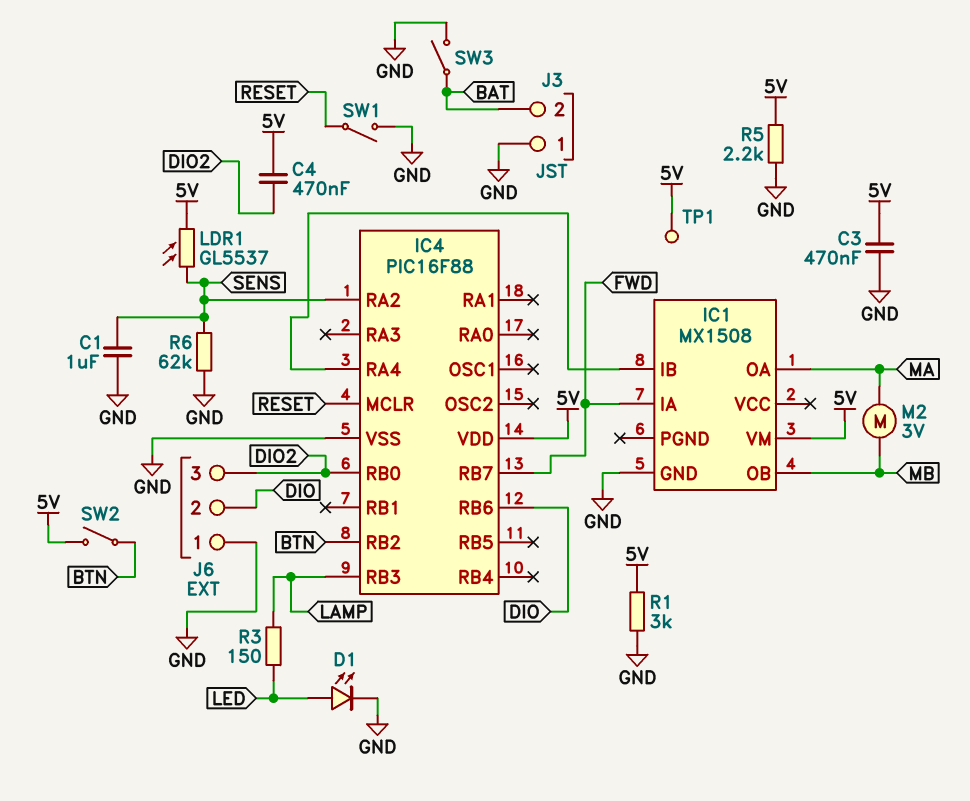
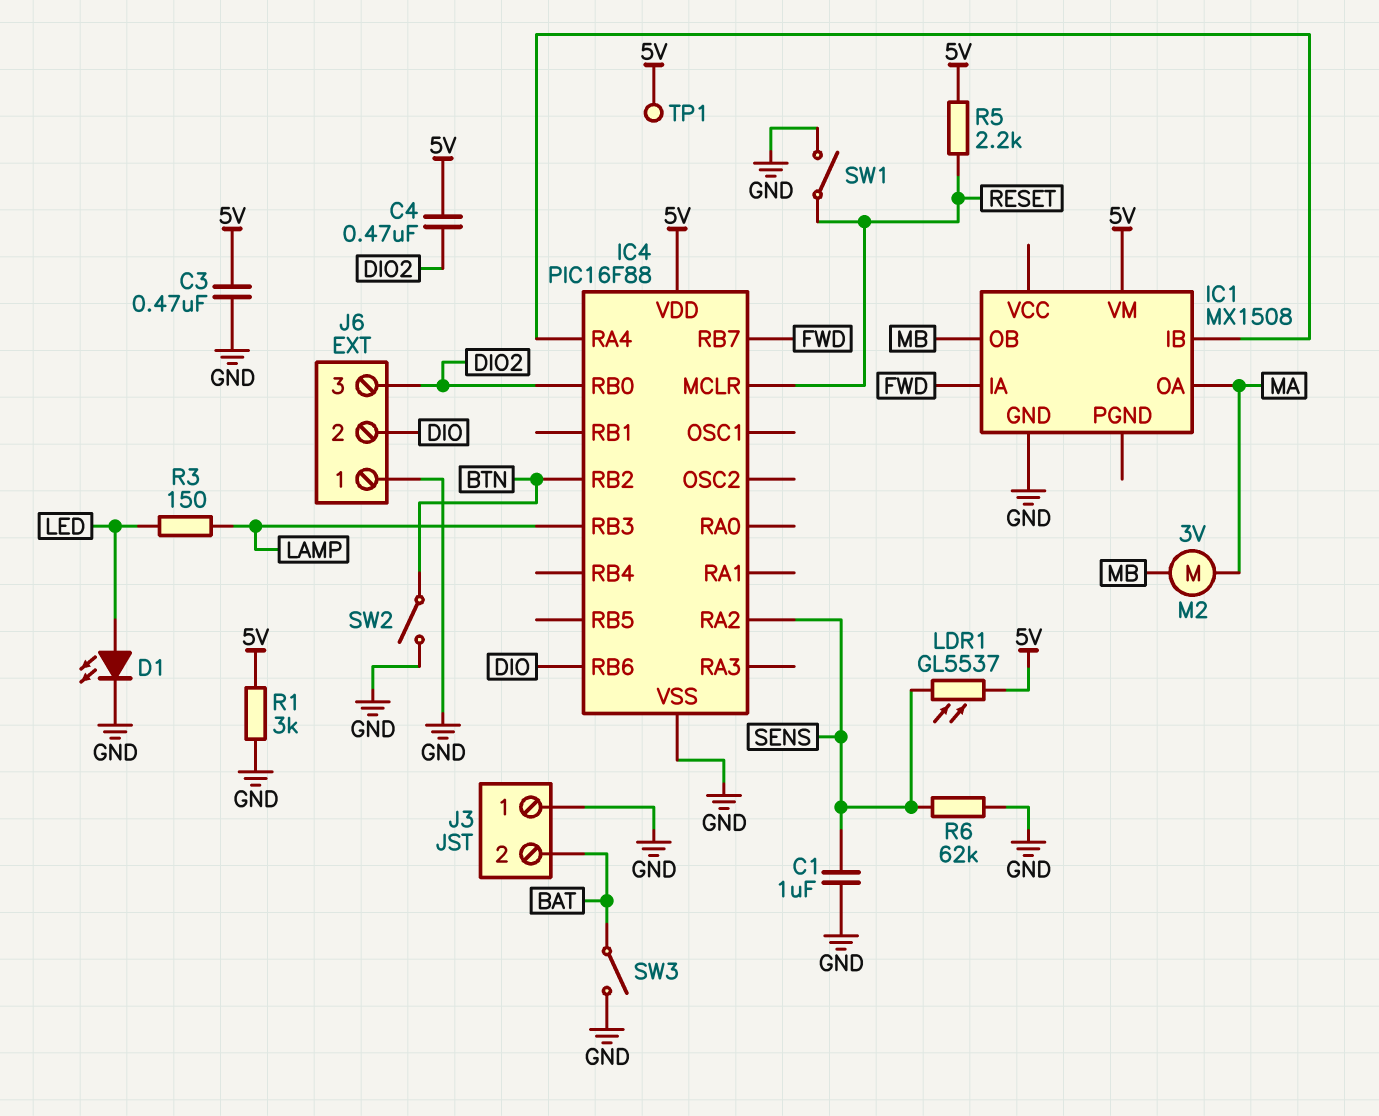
R5: 2.2k (5V, GND) -> 2.2k (5V, RESET)
SW2: switch (5V, BTN) -> switch (BTN, GND)

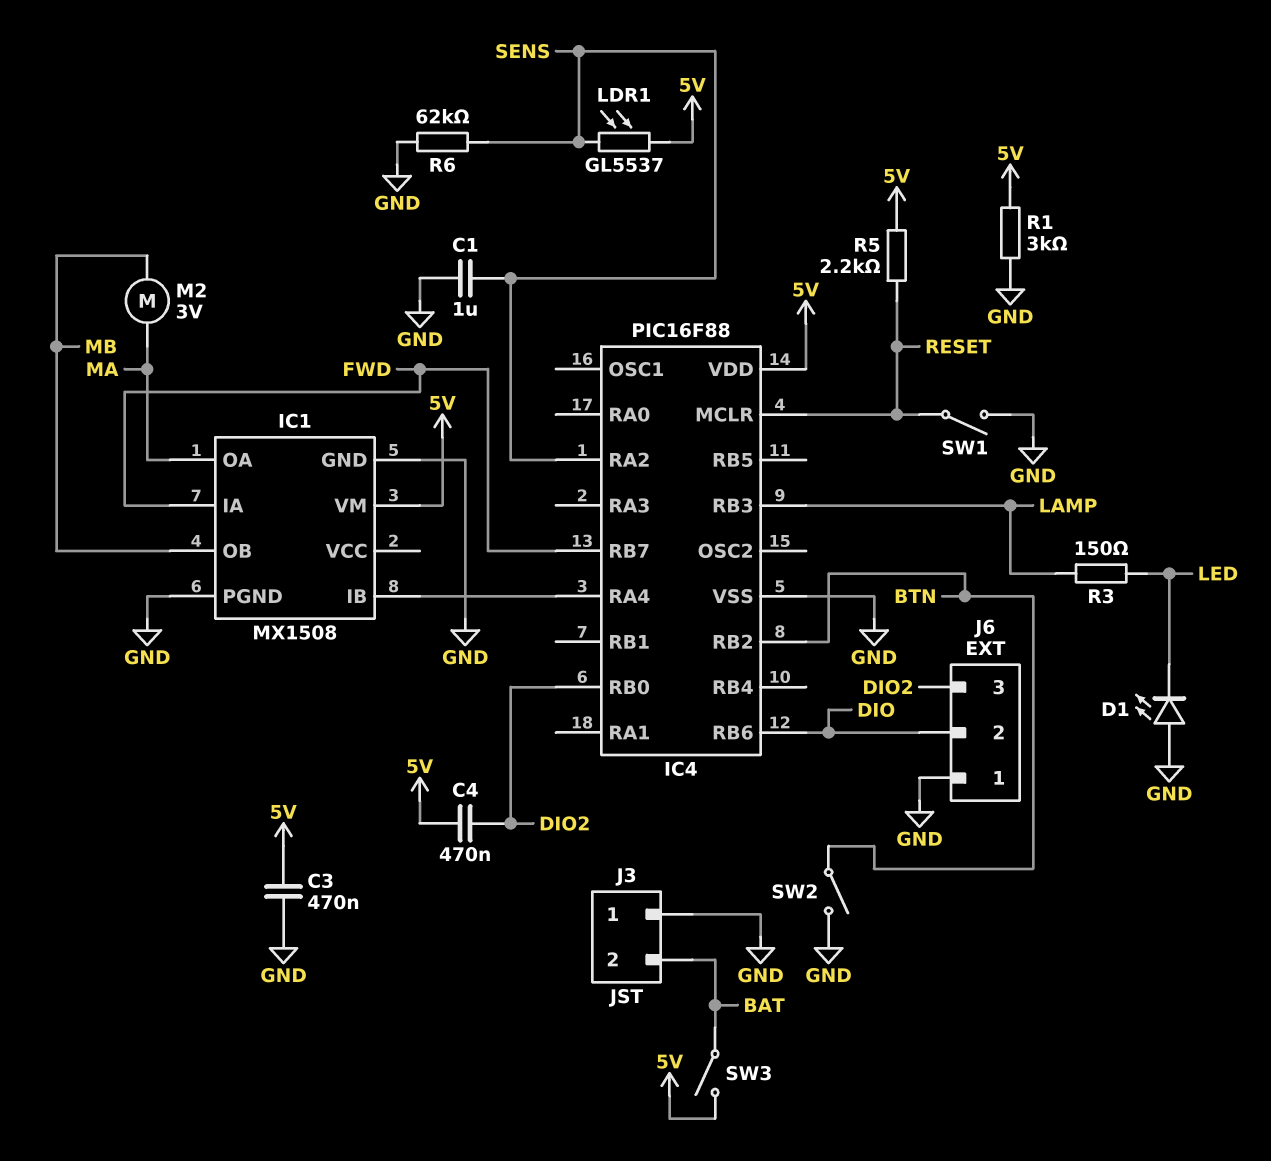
D1: LED (A LED, K GND) -> LED (A GND, K LED)
IC1 pin PGND: none -> GND
SW3: switch (BAT, GND) -> switch (5V, BAT)
TP1: test point (5V) -> none

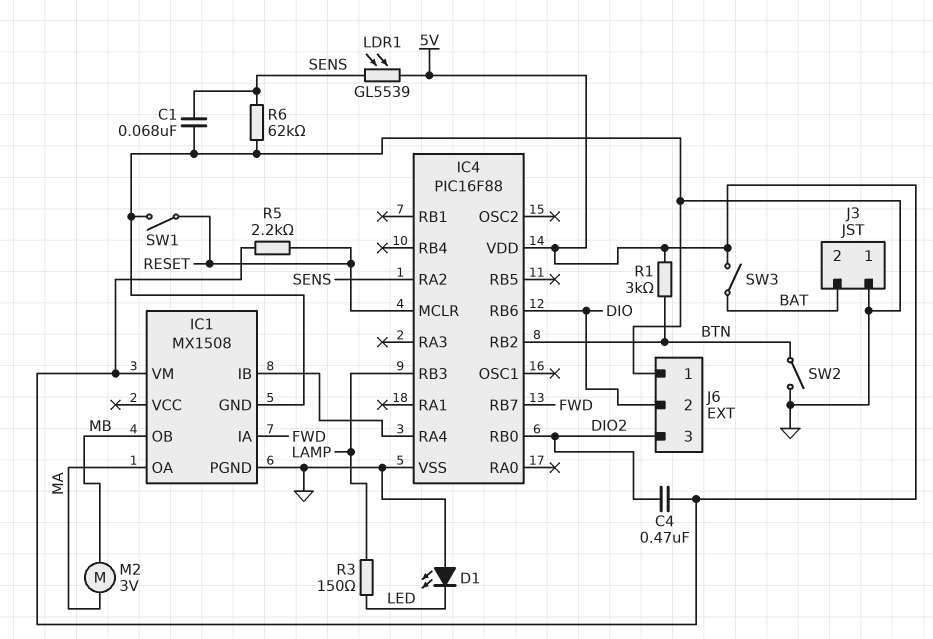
C1: 1uF (GND, SENS) -> 68nF (GND, SENS)
C3: 470nF (5V, GND) -> none
LDR1: GL5537 (5V, SENS) -> GL5539 (5V, SENS)
R1: 3k (5V, GND) -> 3k (5V, BTN)

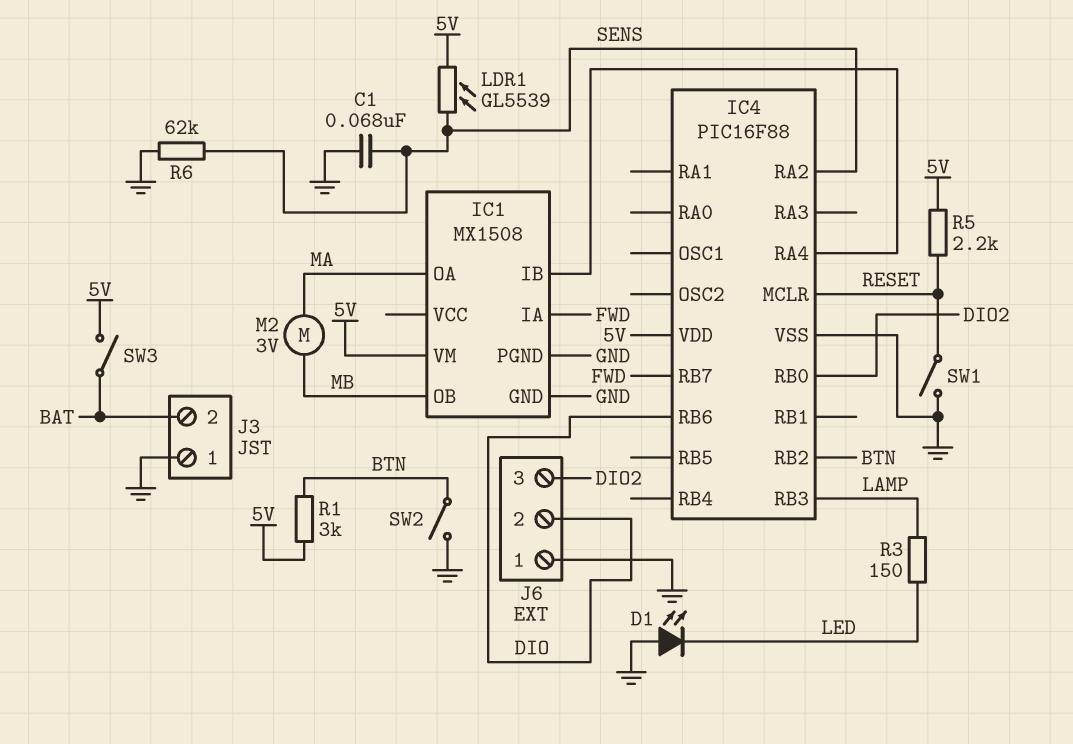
C4: 470nF (5V, DIO2) -> none

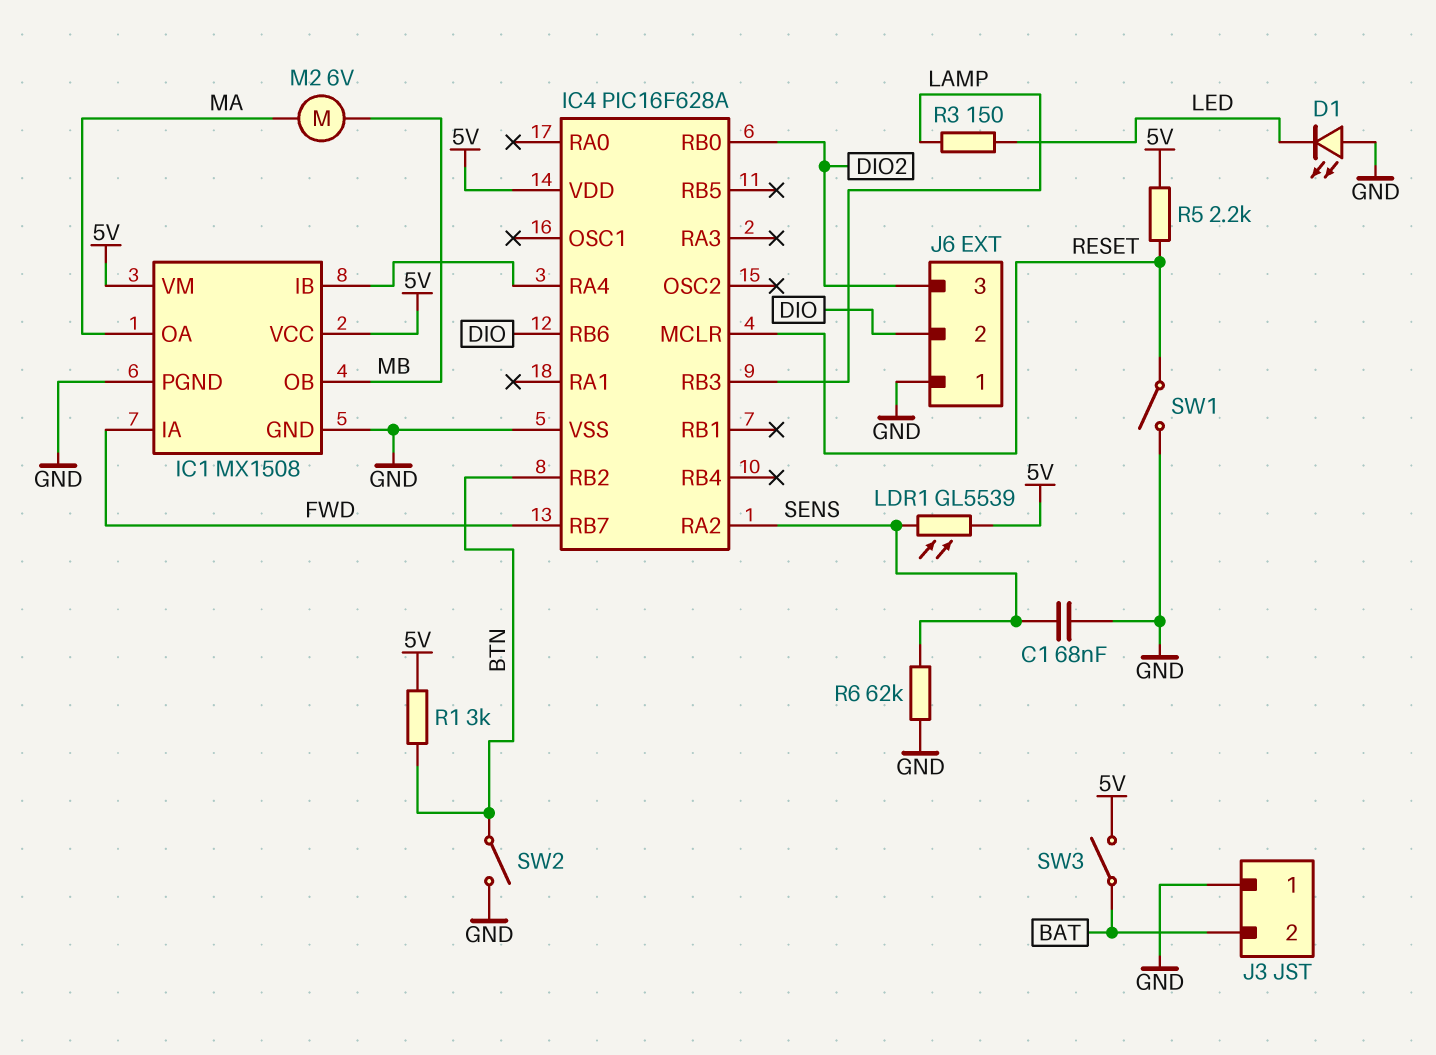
IC1 pin VCC: none -> 5V
IC4: PIC16F88 -> PIC16F628A
M2: motor 3V (MA, MB) -> motor 6V (MA, MB)

